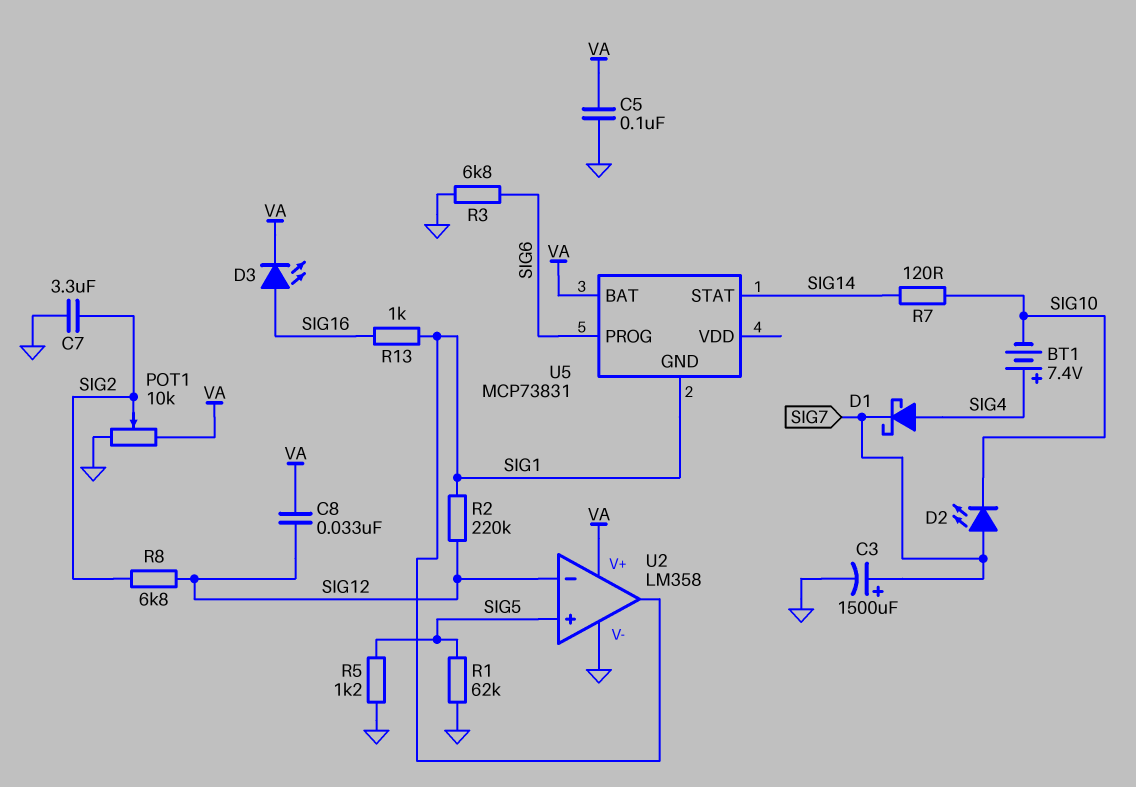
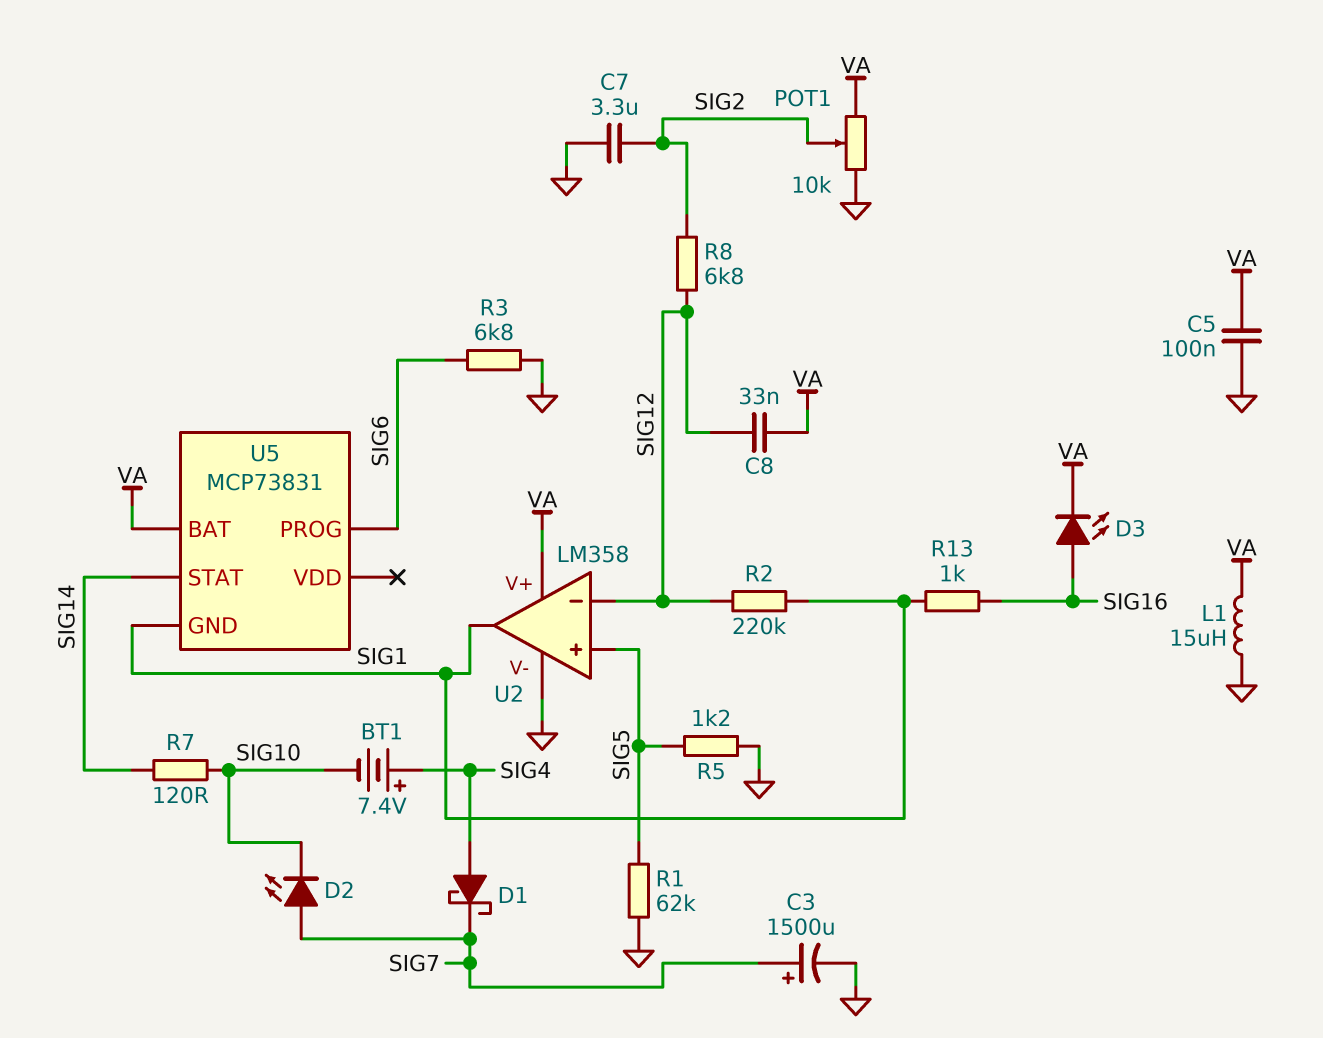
L1: none -> 15uH (GND, VA)

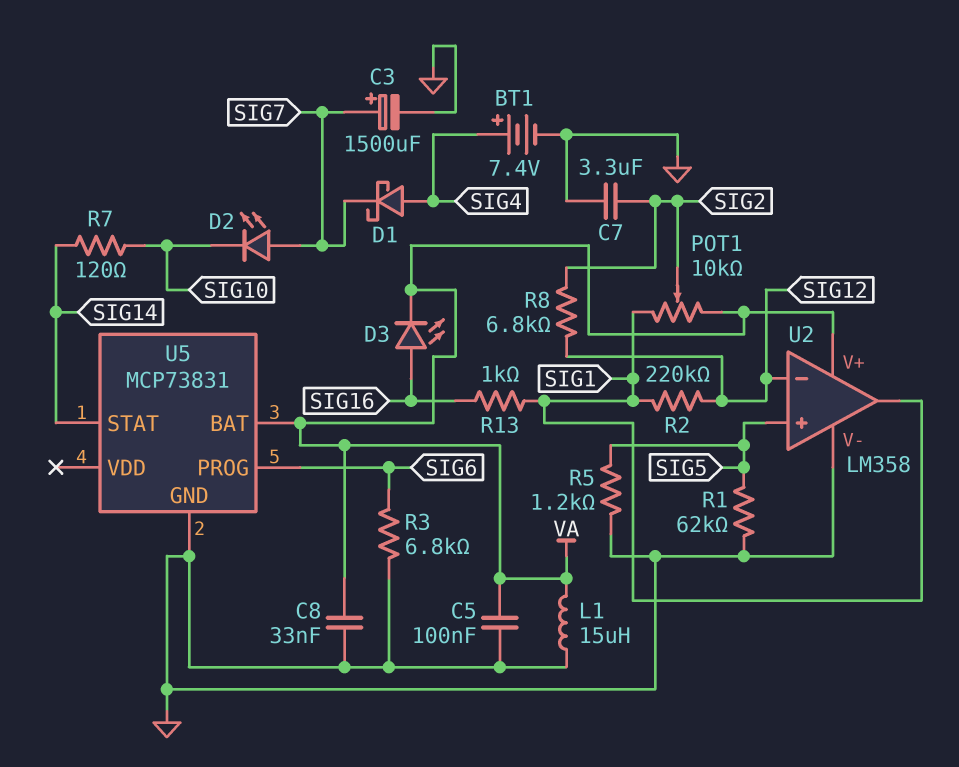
BT1: 7.4V (plus SIG4, minus SIG10) -> 7.4V (plus SIG4, minus GND)
C8: 33nF (SIG12, VA) -> 33nF (GND, VA)
POT1: 10k (GND, VA, wiper SIG2) -> 10k (SIG1, VA, wiper SIG2)
U5 pin GND: SIG1 -> GND

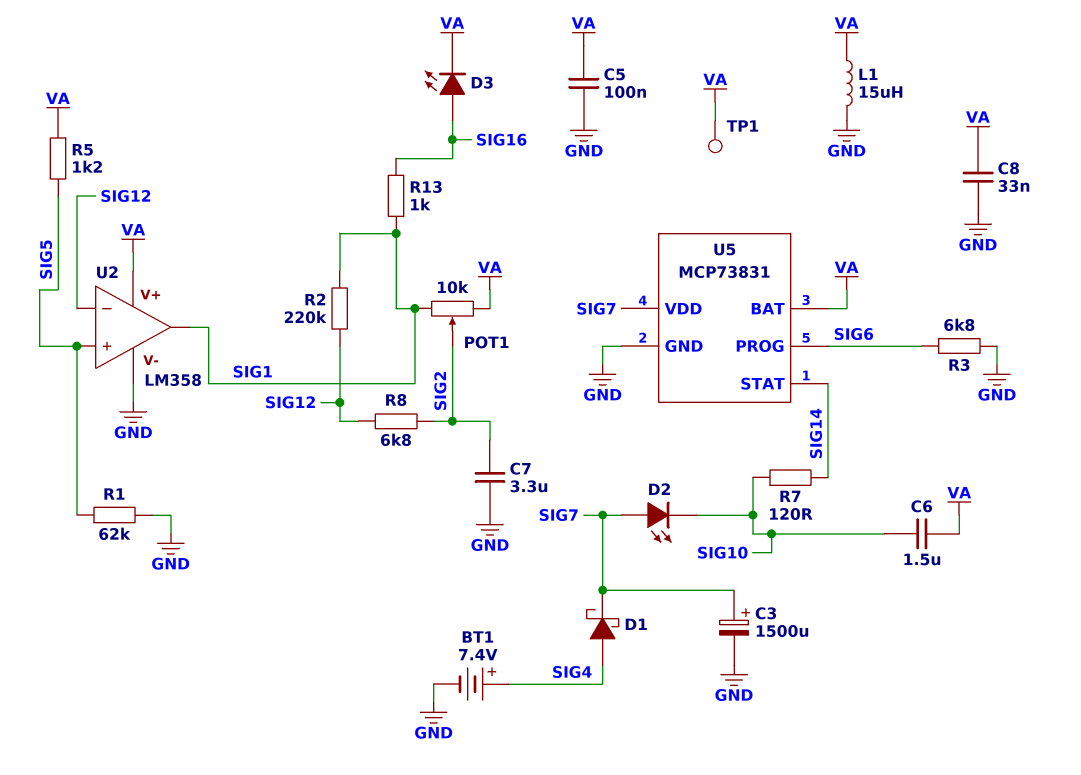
C6: none -> 1.5uF (SIG10, VA)
R5: 1.2k (GND, SIG5) -> 1.2k (SIG5, VA)
TP1: none -> test point (VA)
U5 pin VDD: none -> SIG7

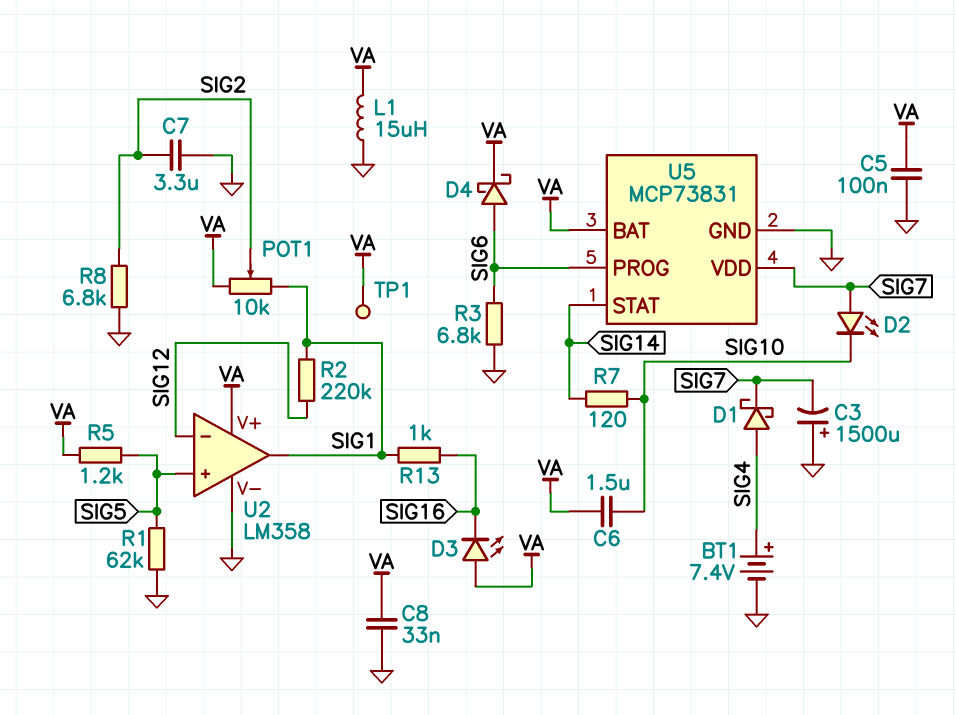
C3: 1500uF (plus SIG7, minus GND) -> 1500uF (plus GND, minus SIG7)
D3: LED (A SIG16, K VA) -> LED (A VA, K SIG16)
D4: none -> schottky (A SIG6, K VA)
R8: 6.8k (SIG2, SIG12) -> 6.8k (GND, SIG2)

